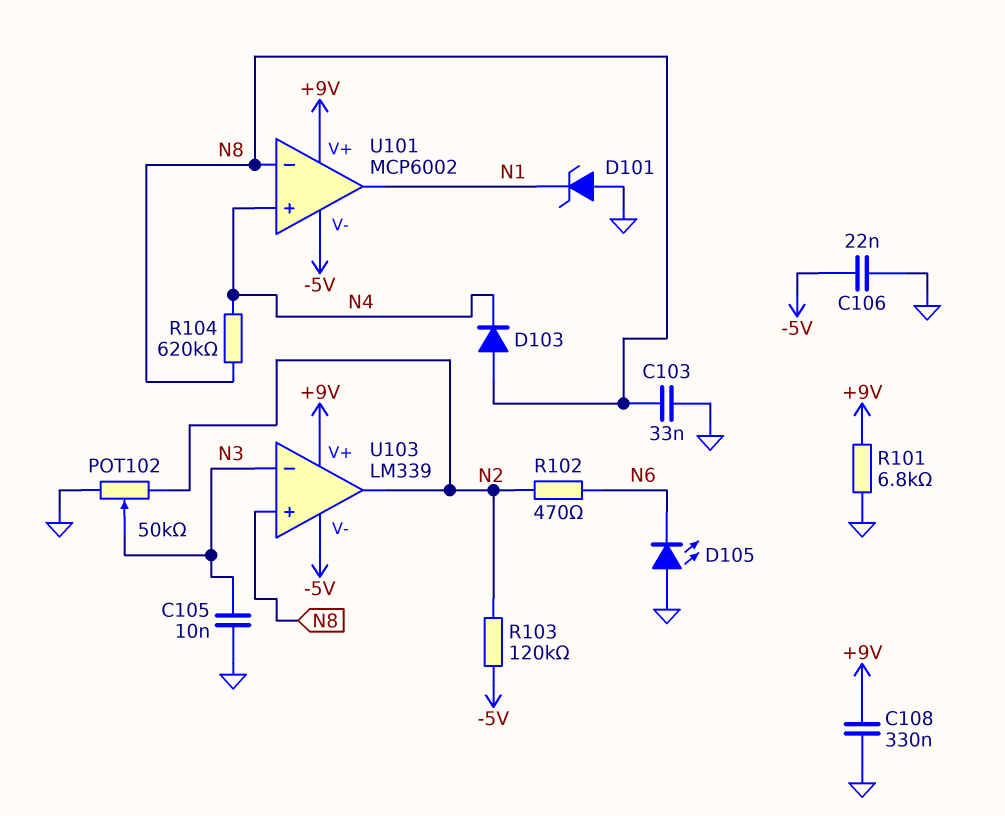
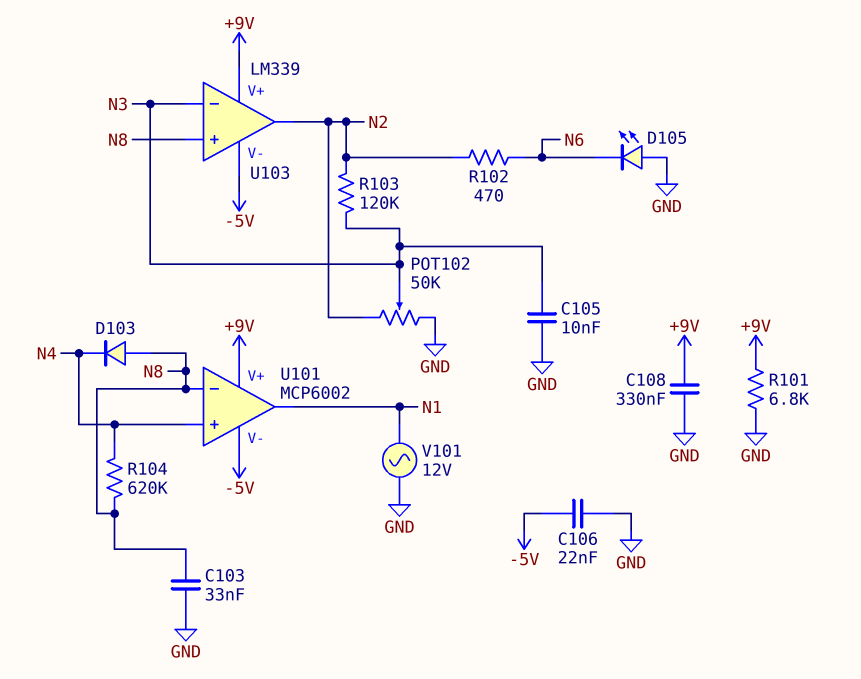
D101: zener (A GND, K N1) -> none
R103: 120k (-5V, N2) -> 120k (N2, N3)
V101: none -> AC 12V (GND, N1)

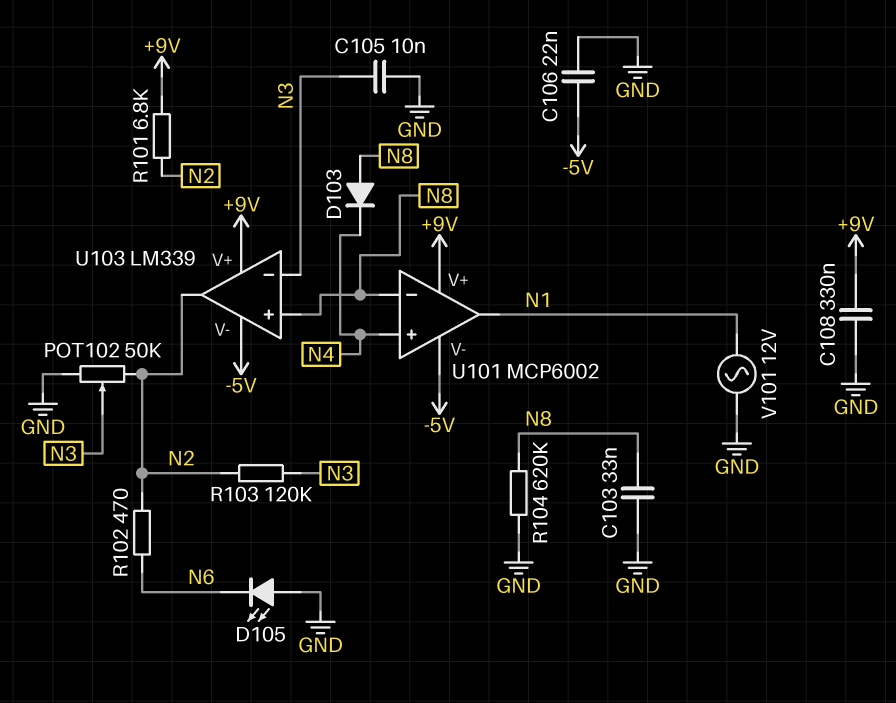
R101: 6.8k (+9V, GND) -> 6.8k (+9V, N2)
R104: 620k (N4, N8) -> 620k (GND, N8)

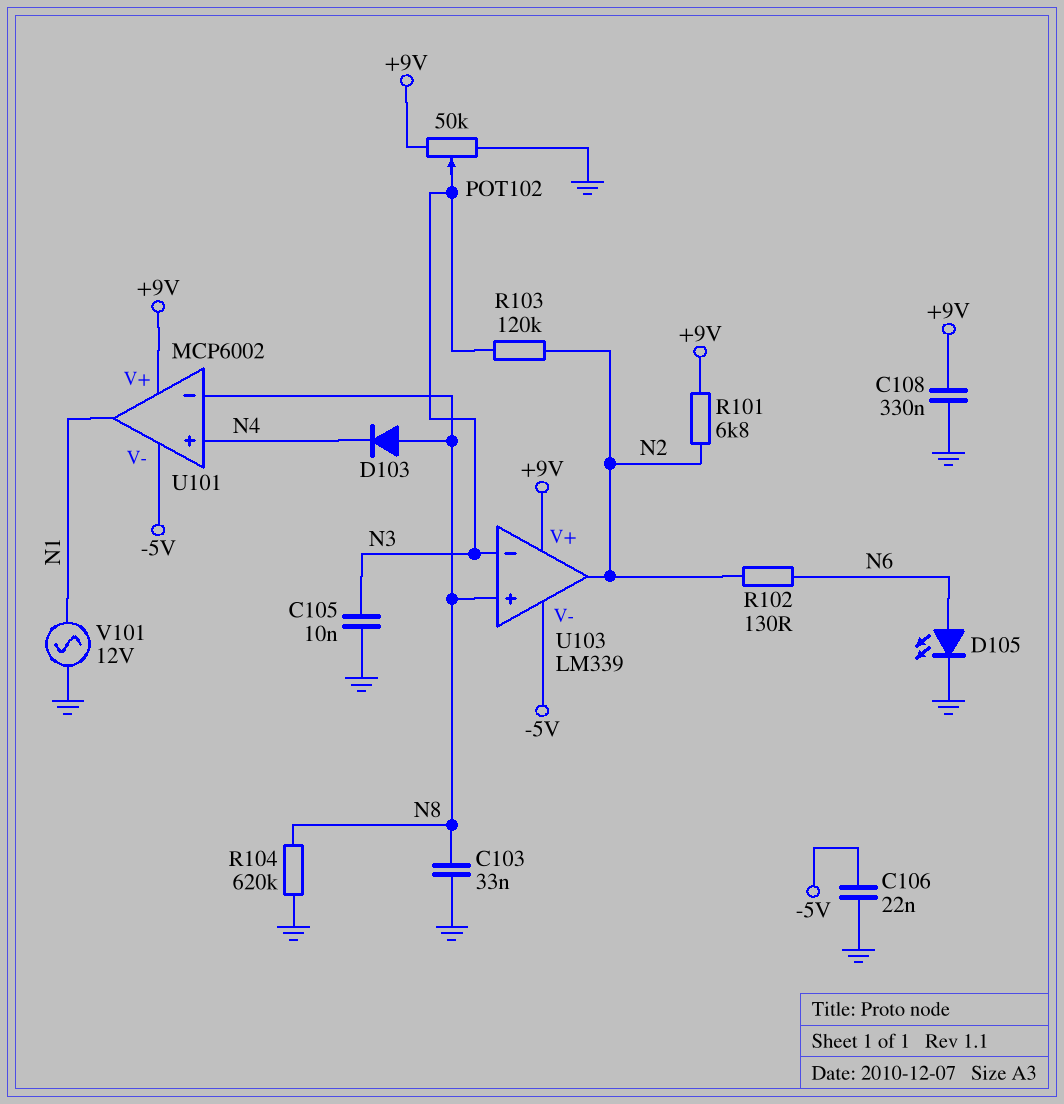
D105: LED (A GND, K N6) -> LED (A N6, K GND)
POT102: 50k (GND, N2, wiper N3) -> 50k (+9V, GND, wiper N3)
R102: 470 (N2, N6) -> 130 (N2, N6)

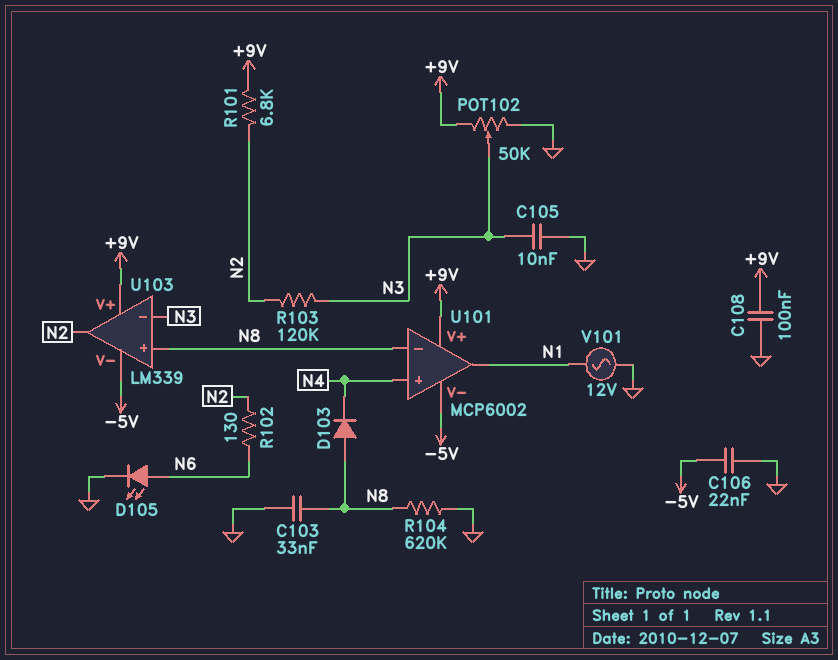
C108: 330nF (+9V, GND) -> 100nF (+9V, GND)

